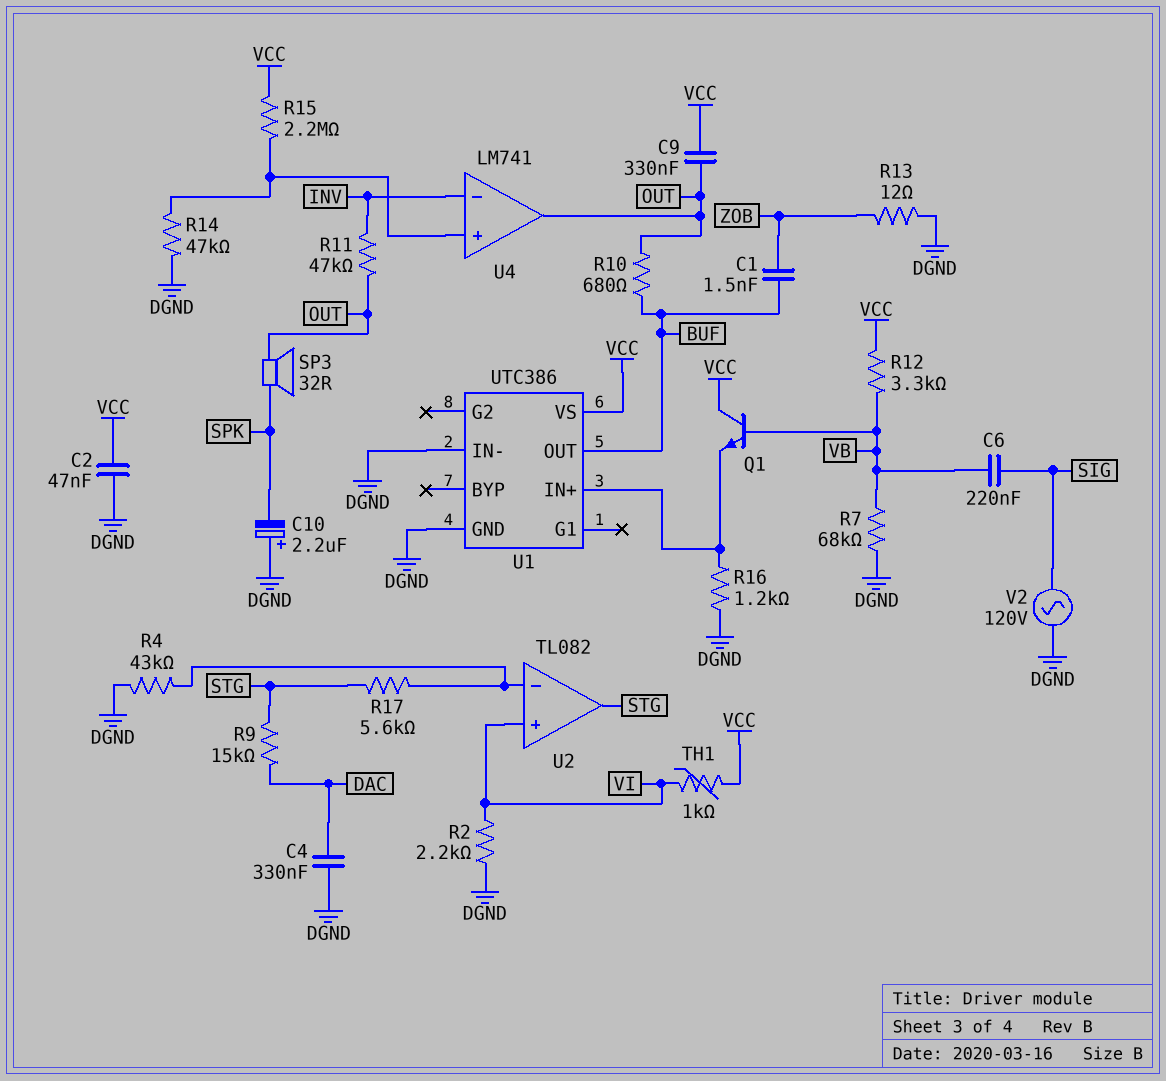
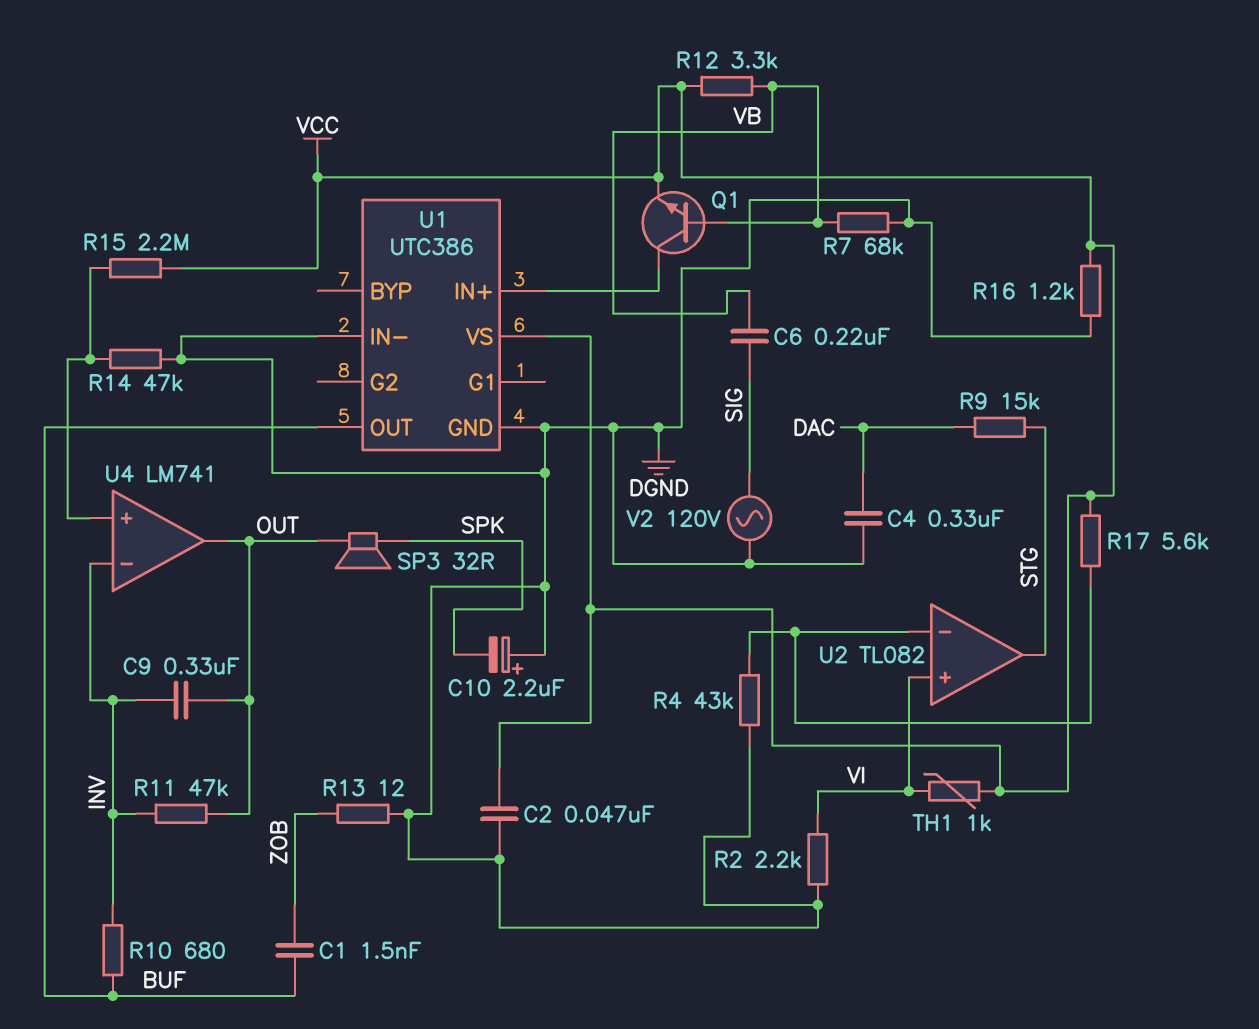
C9: 330nF (OUT, VCC) -> 330nF (INV, OUT)
Q1: NPN (B VB, C VCC, E U1/IN+) -> NPN (B VB, C U1/IN+, E VCC)
R10: 680 (BUF, OUT) -> 680 (BUF, INV)
R16: 1.2k (DGND, U1/IN+) -> 1.2k (DGND, VCC)
R17: 5.6k (STG, U2/in-) -> 5.6k (U2/in-, VCC)

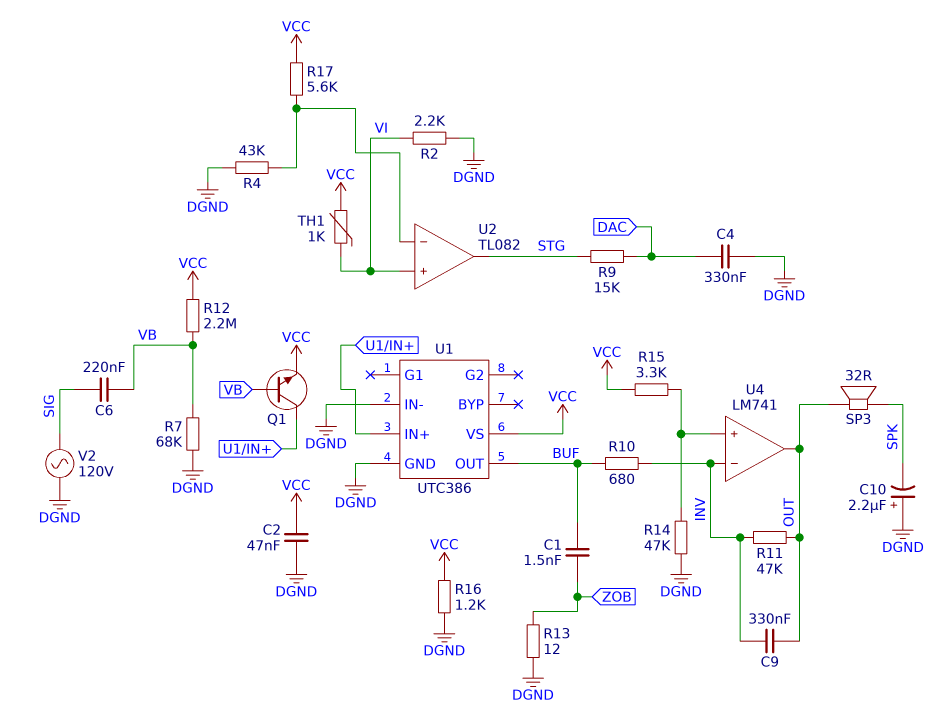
R12: 3.3k (VB, VCC) -> 2.2M (VB, VCC)
R15: 2.2M (U4/in+, VCC) -> 3.3k (U4/in+, VCC)

